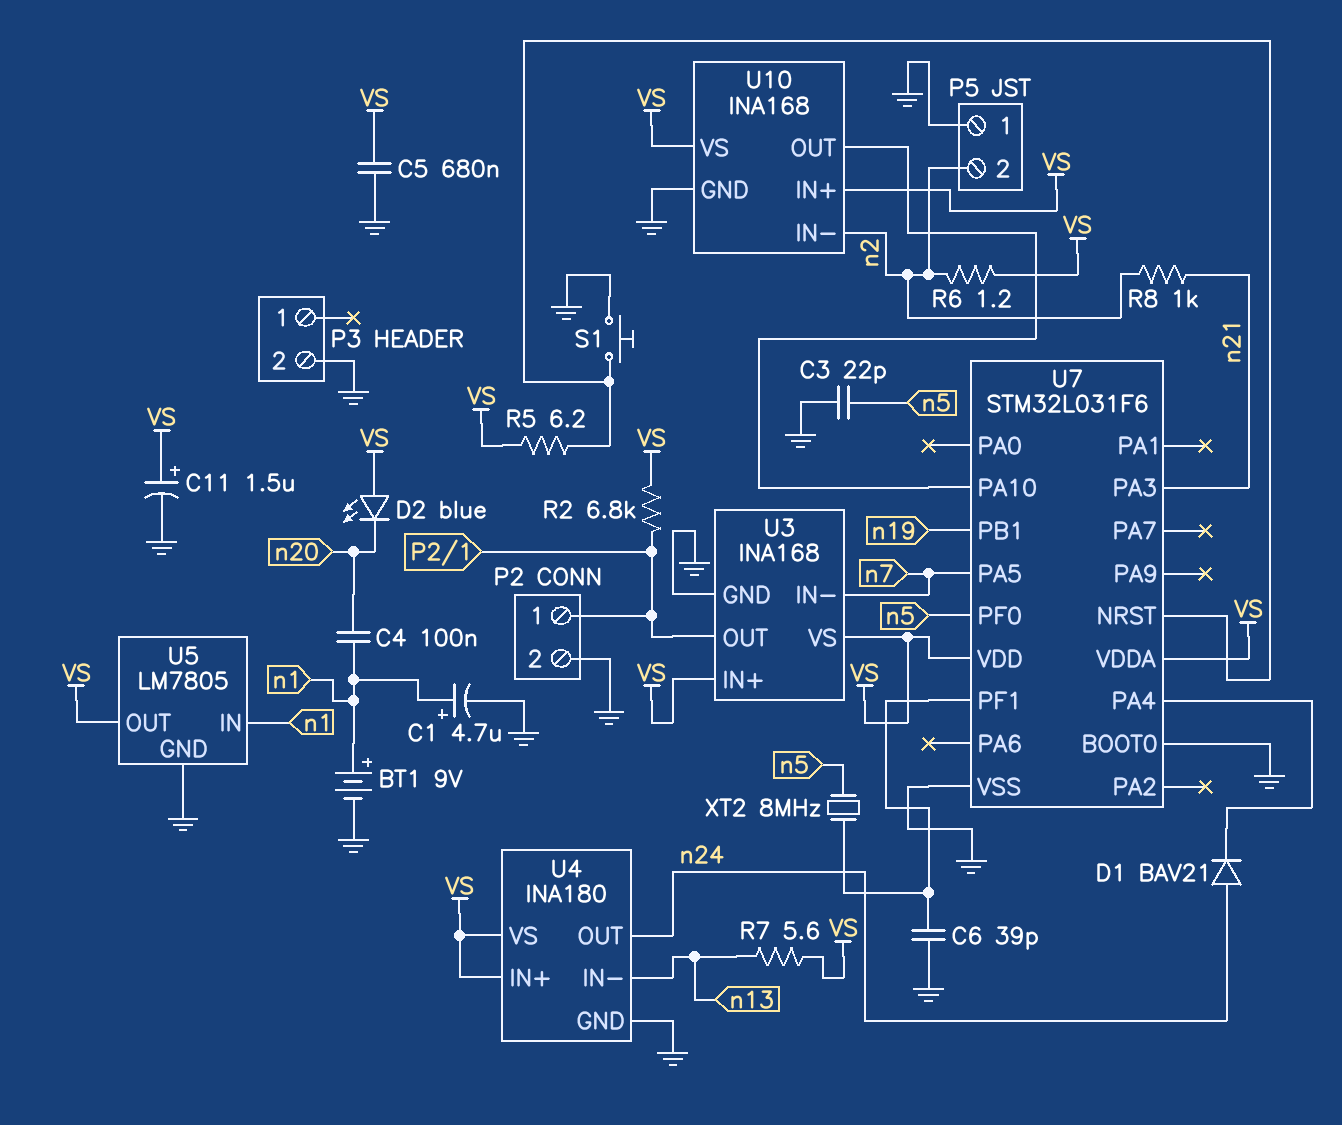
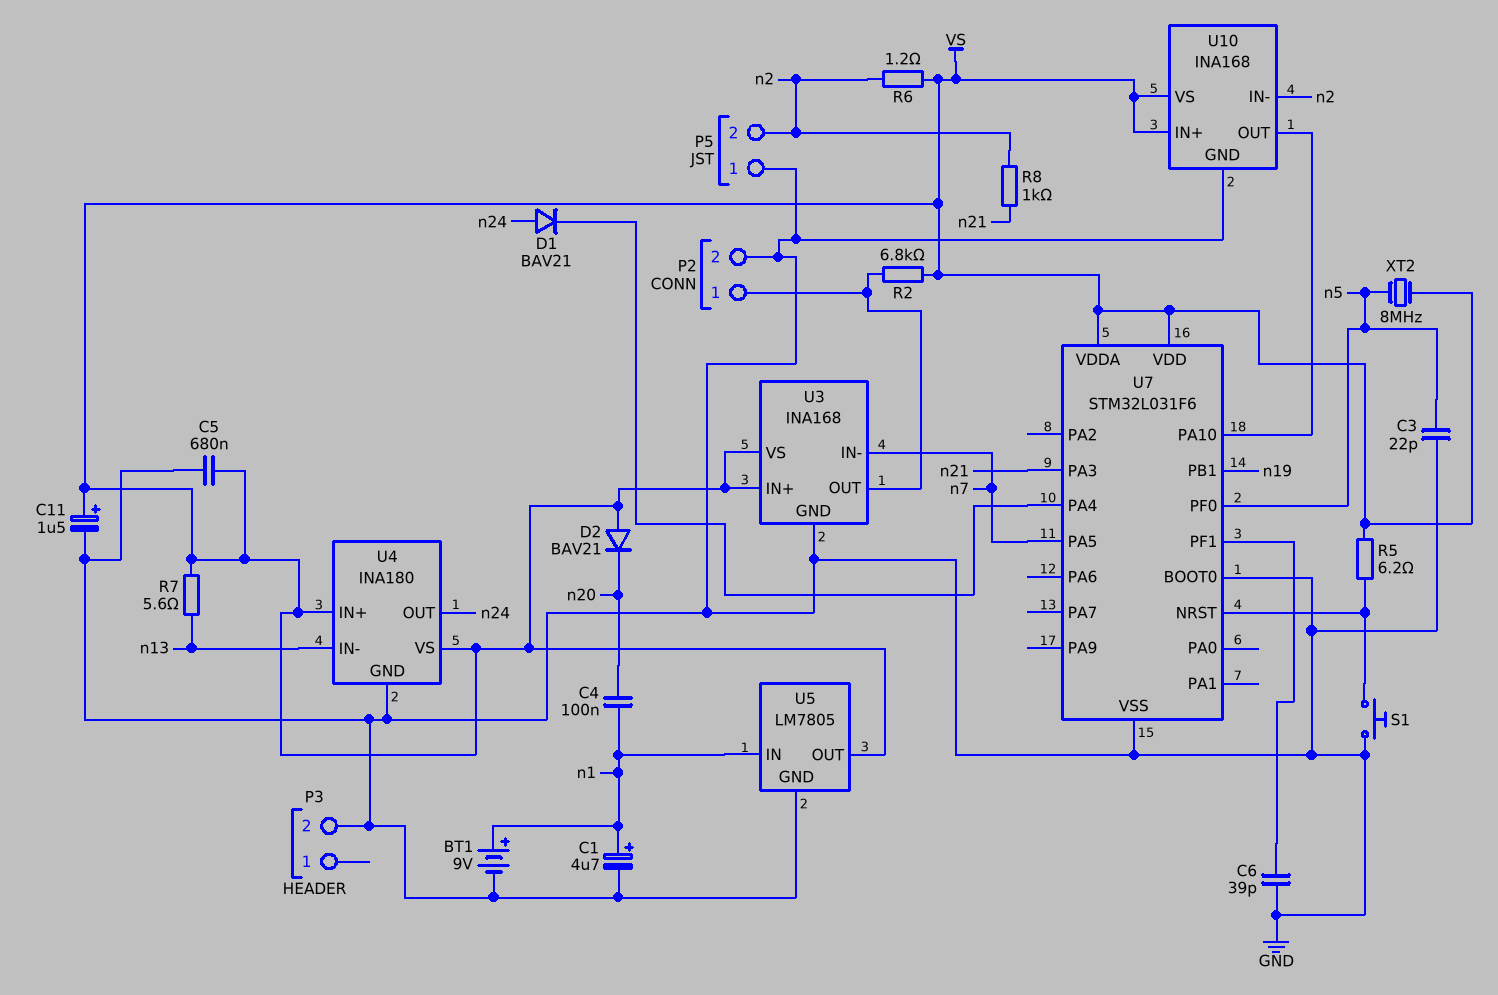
D2: LED blue (A VS, K n20) -> diode BAV21 (A VS, K n20)
XT2: 8MHz (U7/PF1, n5) -> 8MHz (VS, n5)

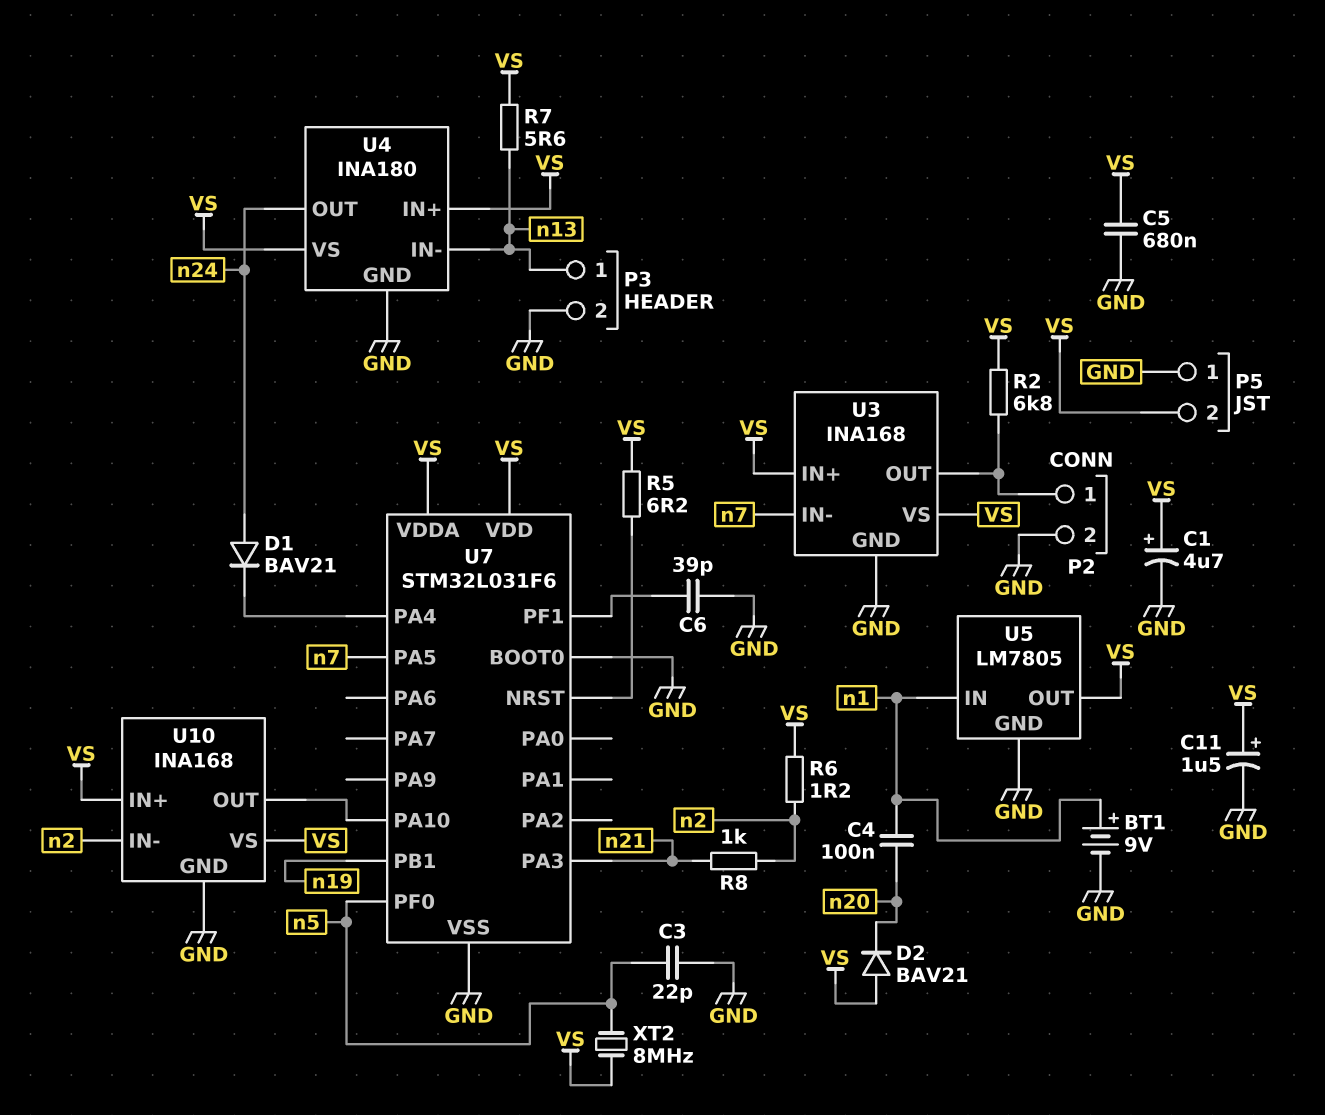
C1: 4.7uF (plus n1, minus GND) -> 4.7uF (plus VS, minus GND)
P3 pin 1: none -> n13
P5 pin 2: n2 -> VS
S1: button (GND, U7/NRST) -> none

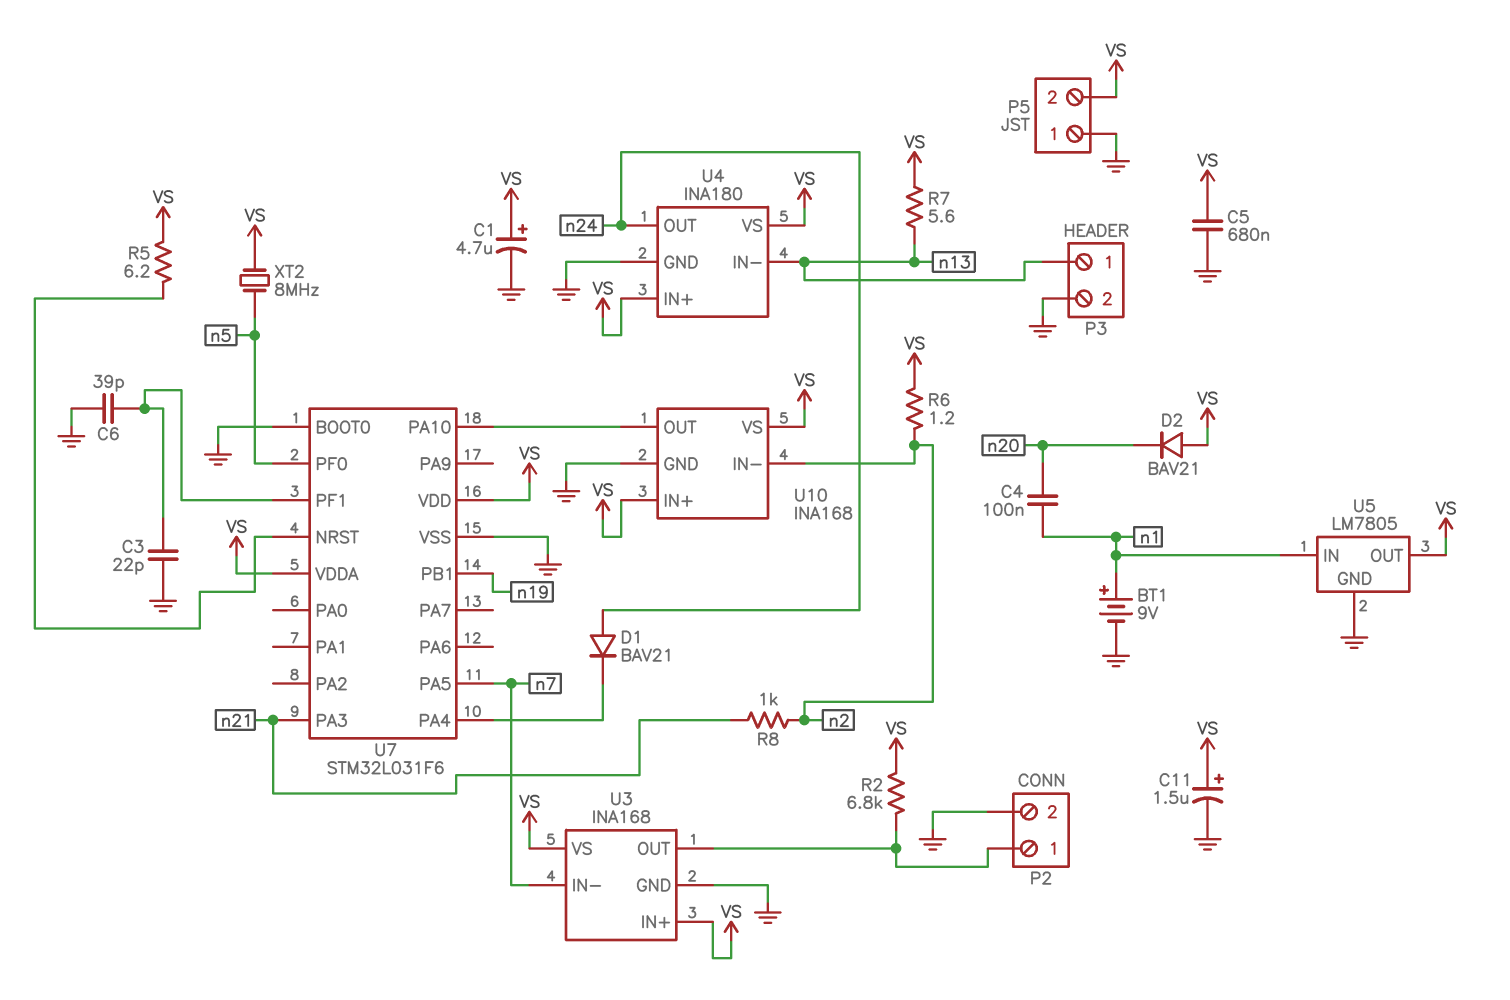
C3: 22pF (GND, n5) -> 22pF (GND, U7/PF1)

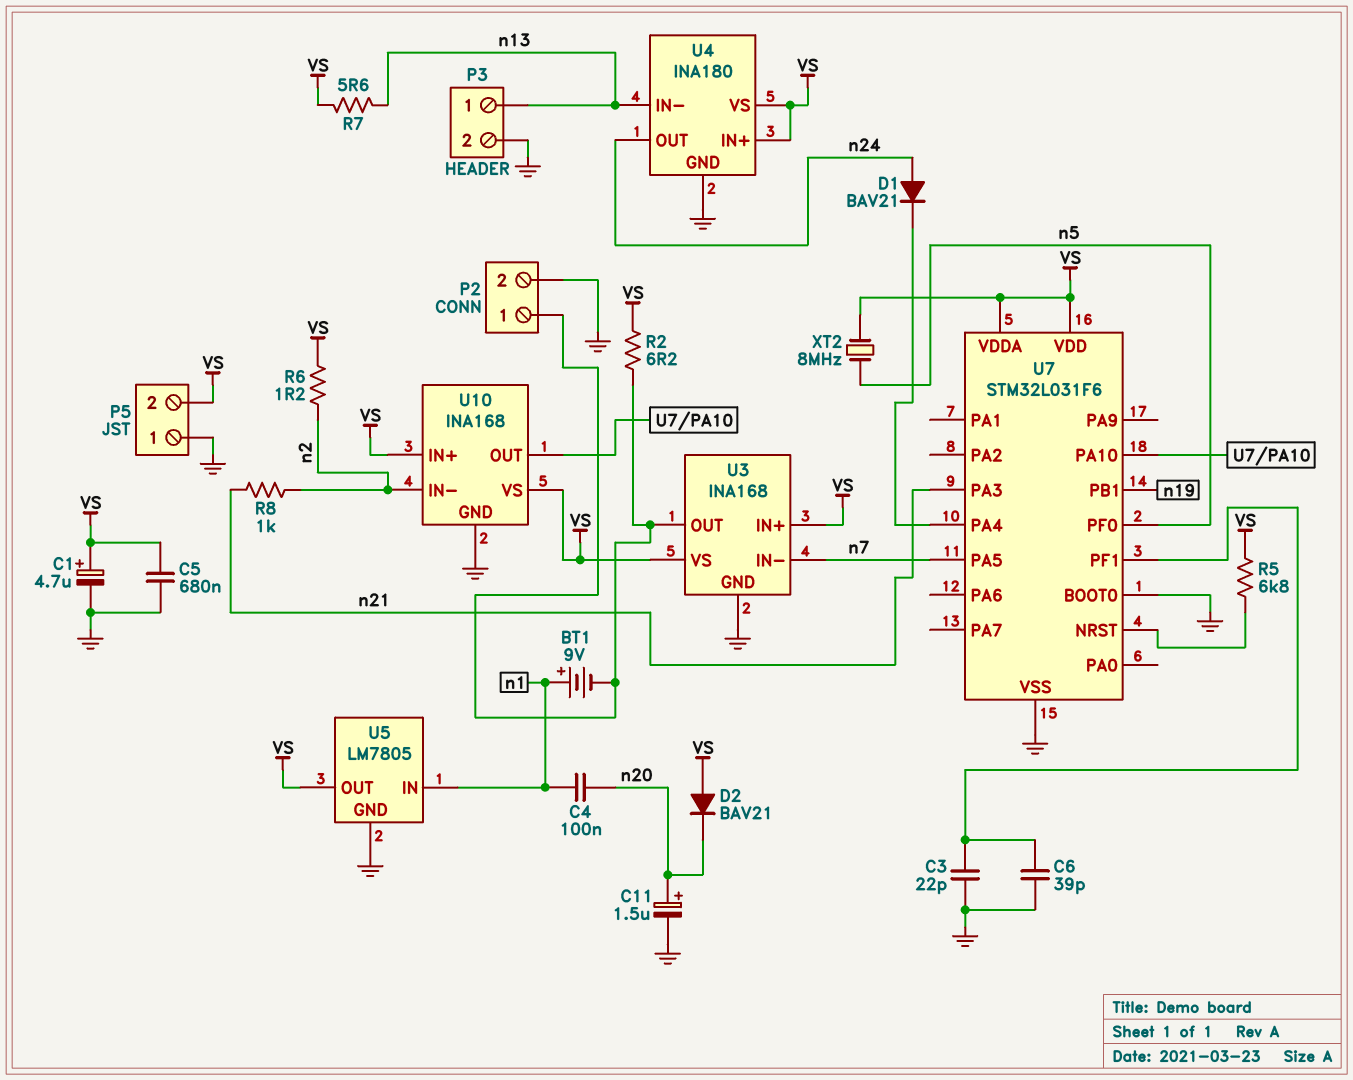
BT1: 9V (plus n1, minus GND) -> 9V (plus n1, minus P2/1)
C11: 1.5uF (plus VS, minus GND) -> 1.5uF (plus n20, minus GND)
R2: 6.8k (P2/1, VS) -> 6.2 (P2/1, VS)
R5: 6.2 (U7/NRST, VS) -> 6.8k (U7/NRST, VS)

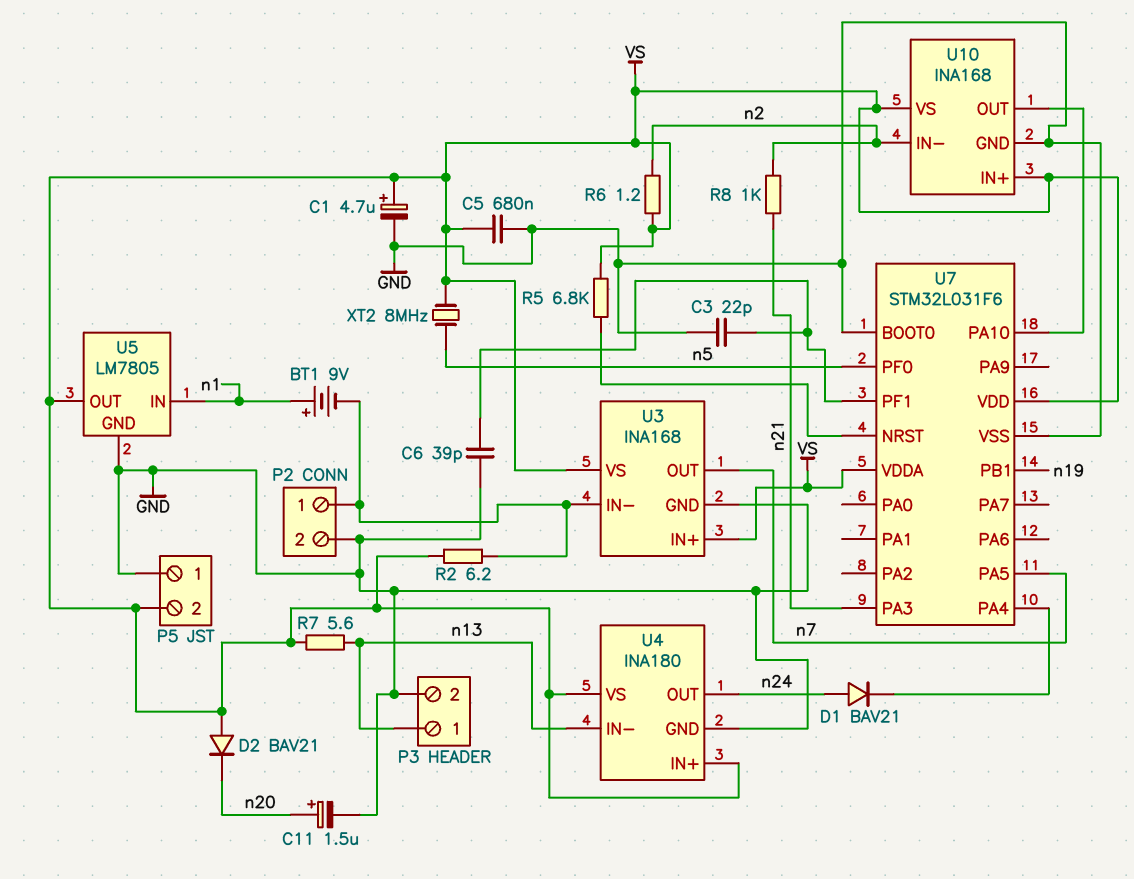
C4: 100nF (n1, n20) -> none
U3 pin IN-: n7 -> P2/1
U3 pin OUT: P2/1 -> n7

